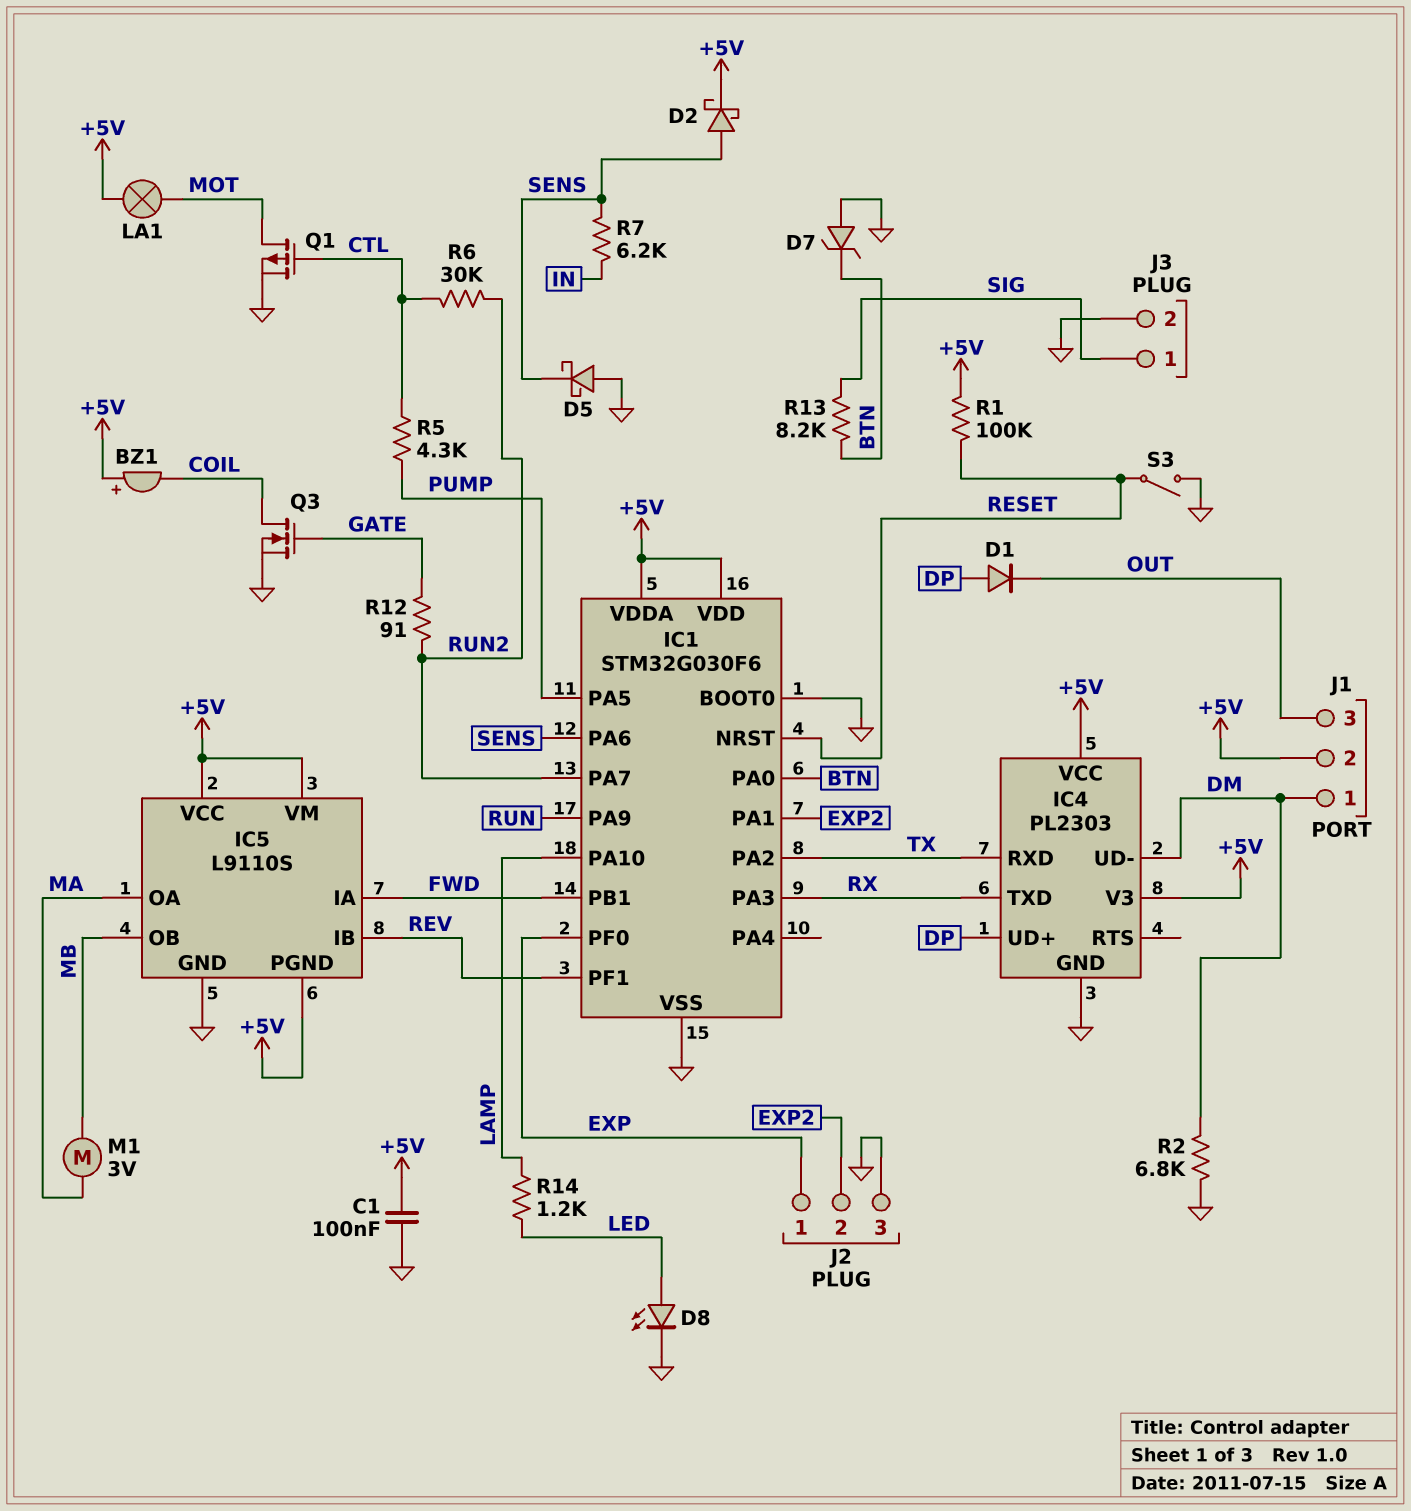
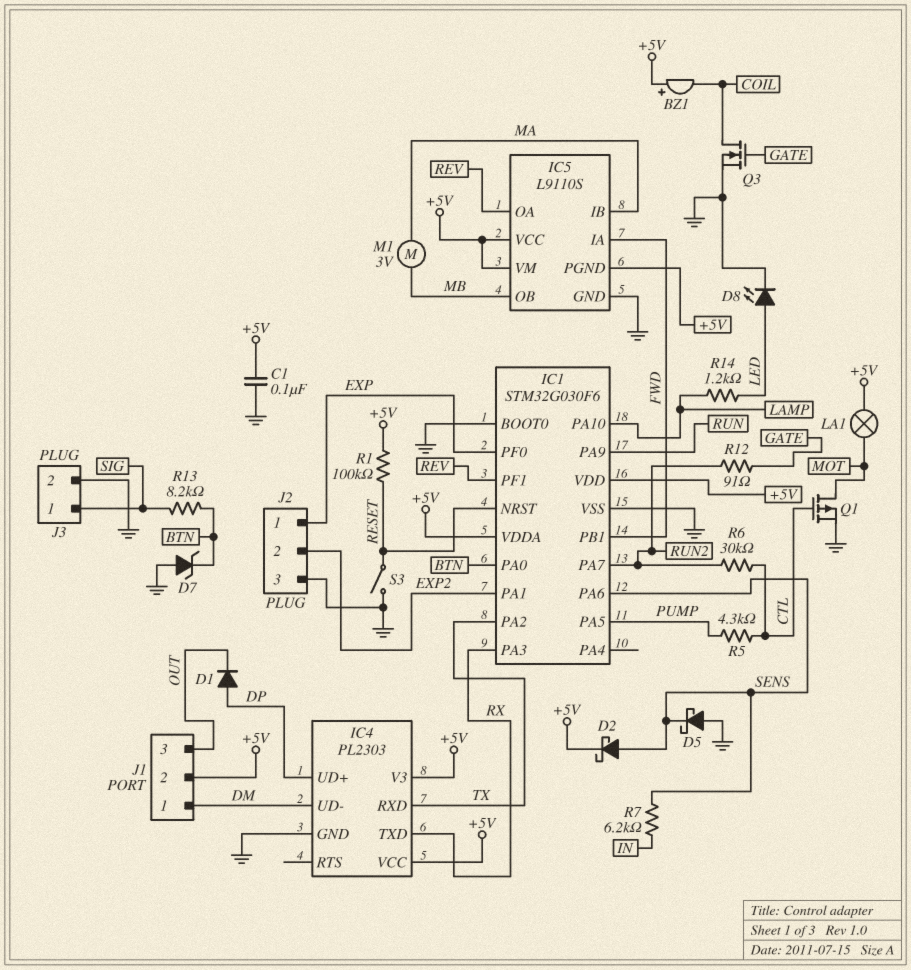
IC5 pin IB: REV -> MA
IC5 pin OA: MA -> REV
R2: 6.8k (DM, GND) -> none

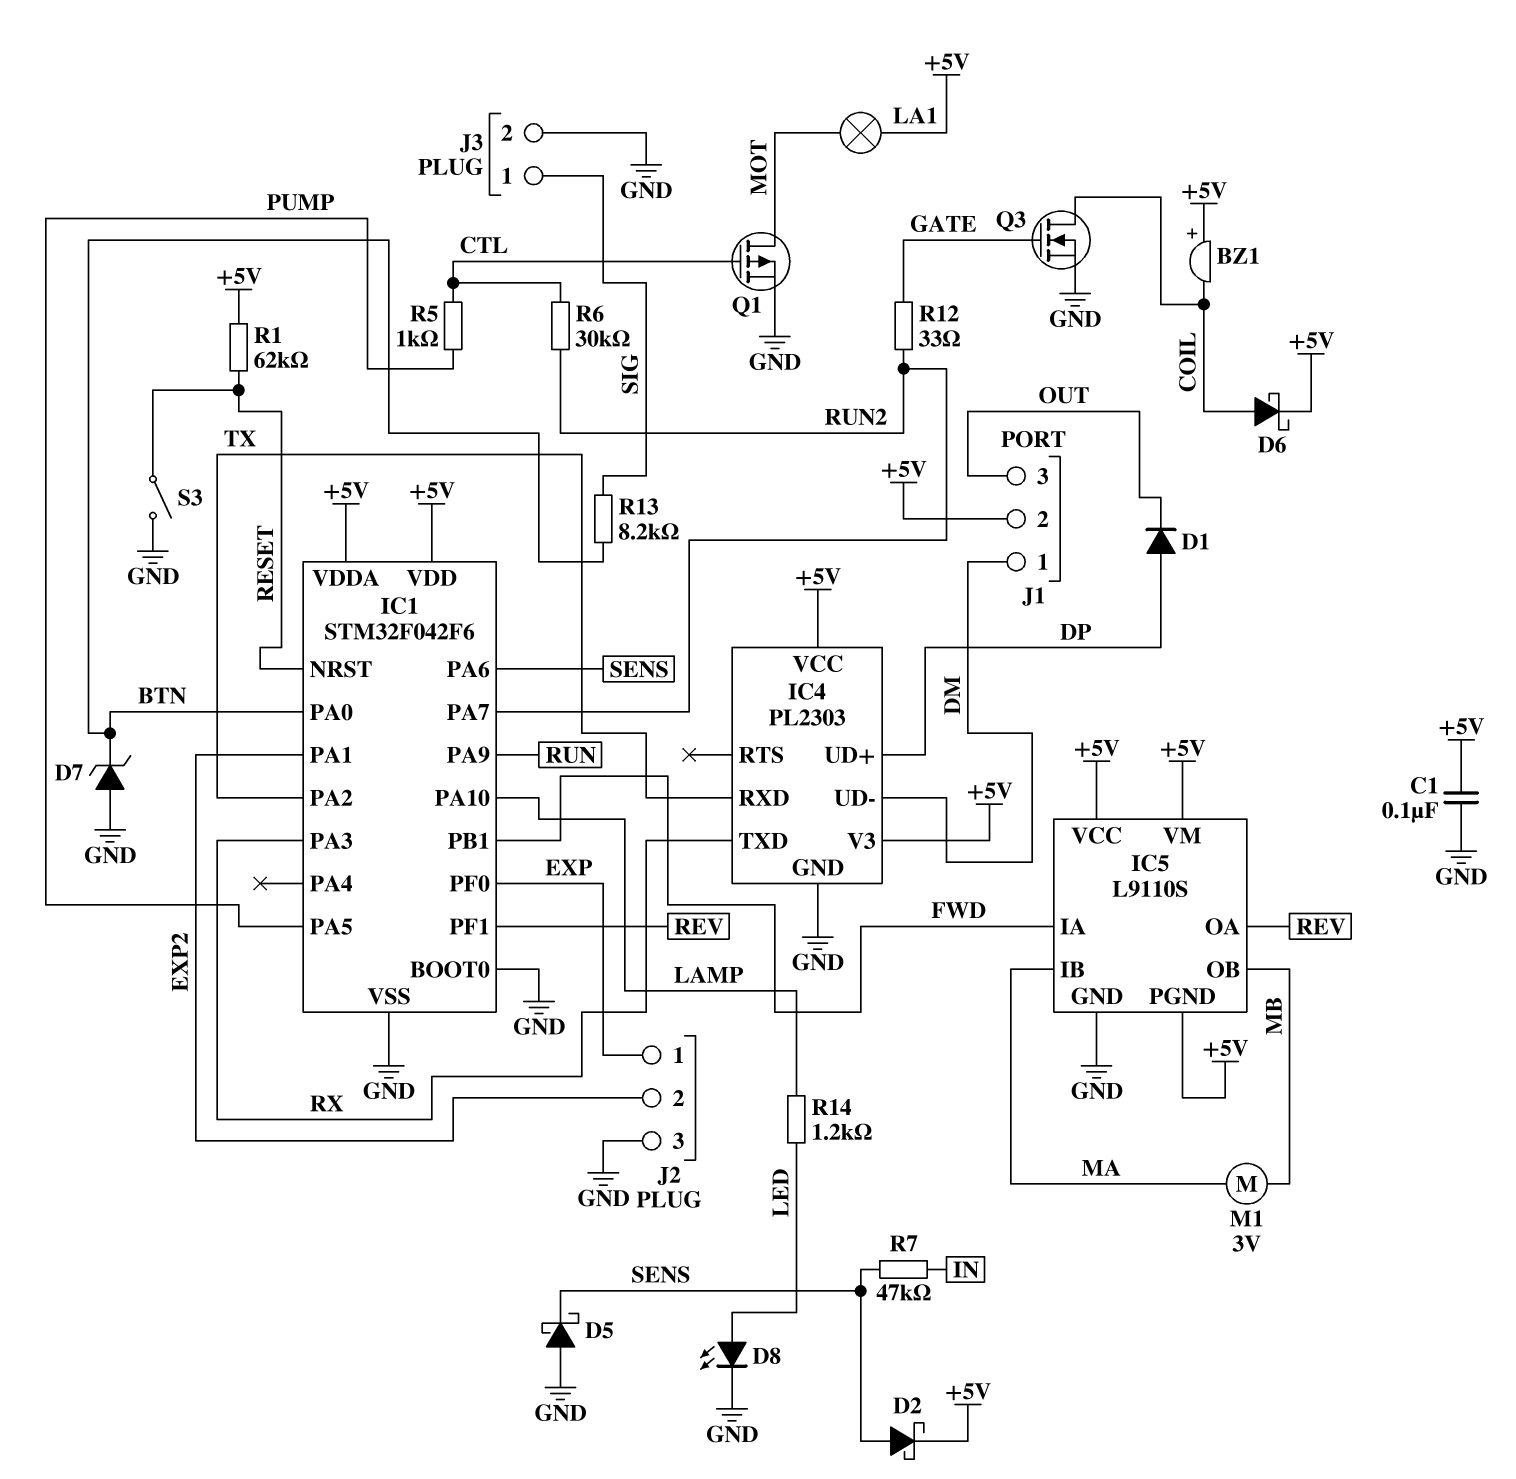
D6: none -> schottky (A COIL, K +5V)
IC1: STM32G030F6 -> STM32F042F6
R1: 100k (+5V, RESET) -> 62k (+5V, RESET)
R5: 4.3k (CTL, PUMP) -> 1k (CTL, PUMP)
R7: 6.2k (IN, SENS) -> 47k (IN, SENS)
R12: 91 (GATE, RUN2) -> 33 (GATE, RUN2)

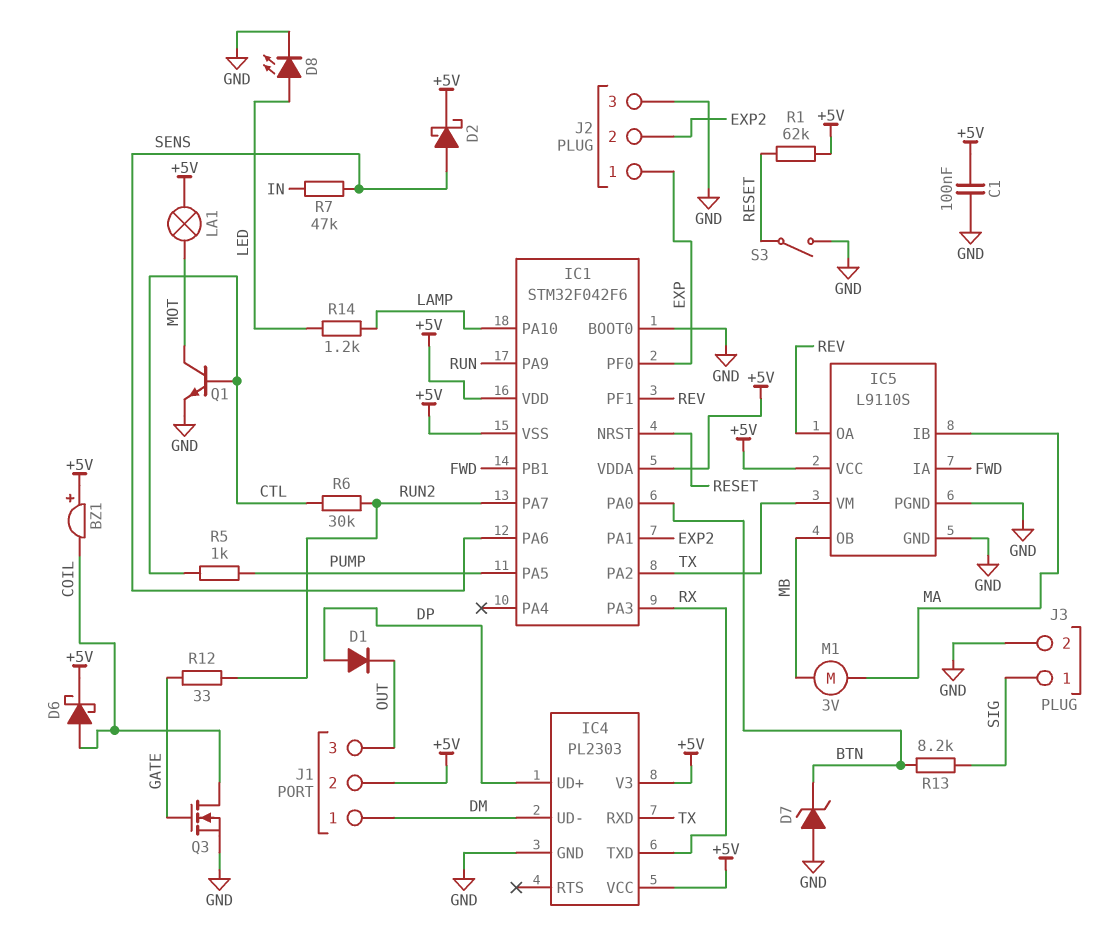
D5: schottky (A GND, K SENS) -> none
IC1 pin VSS: GND -> +5V
IC5 pin PGND: +5V -> GND
IC5 pin VM: +5V -> TX
Q1: PMOS (G CTL, D MOT, S GND) -> NPN (B CTL, C MOT, E GND)

